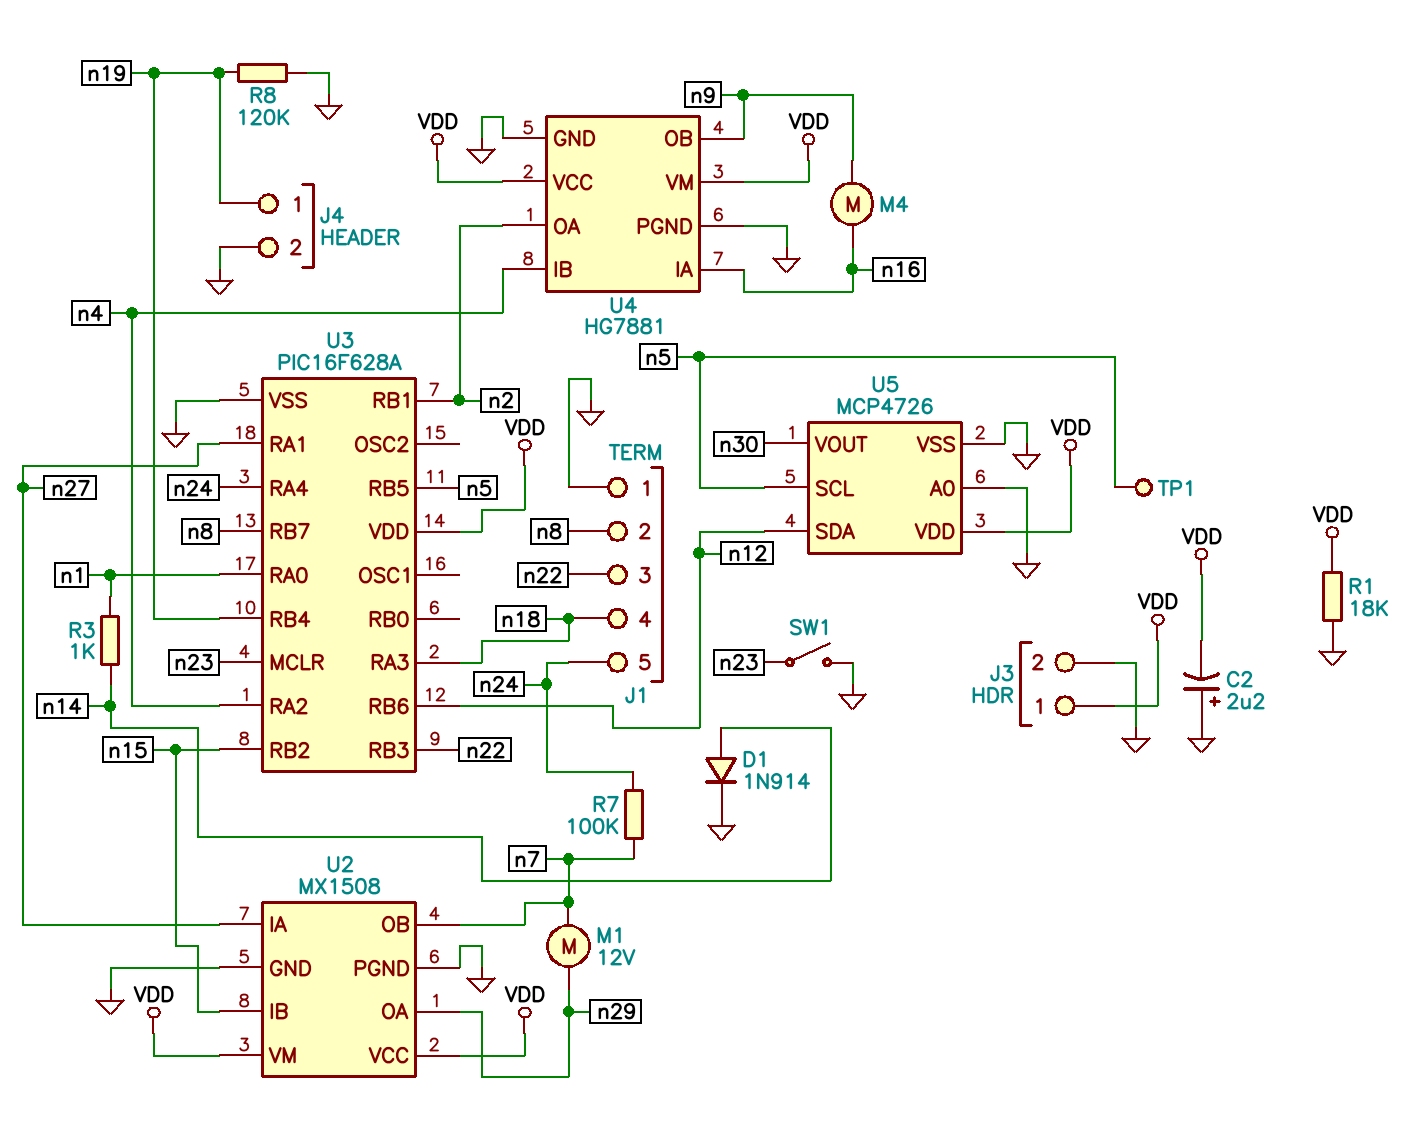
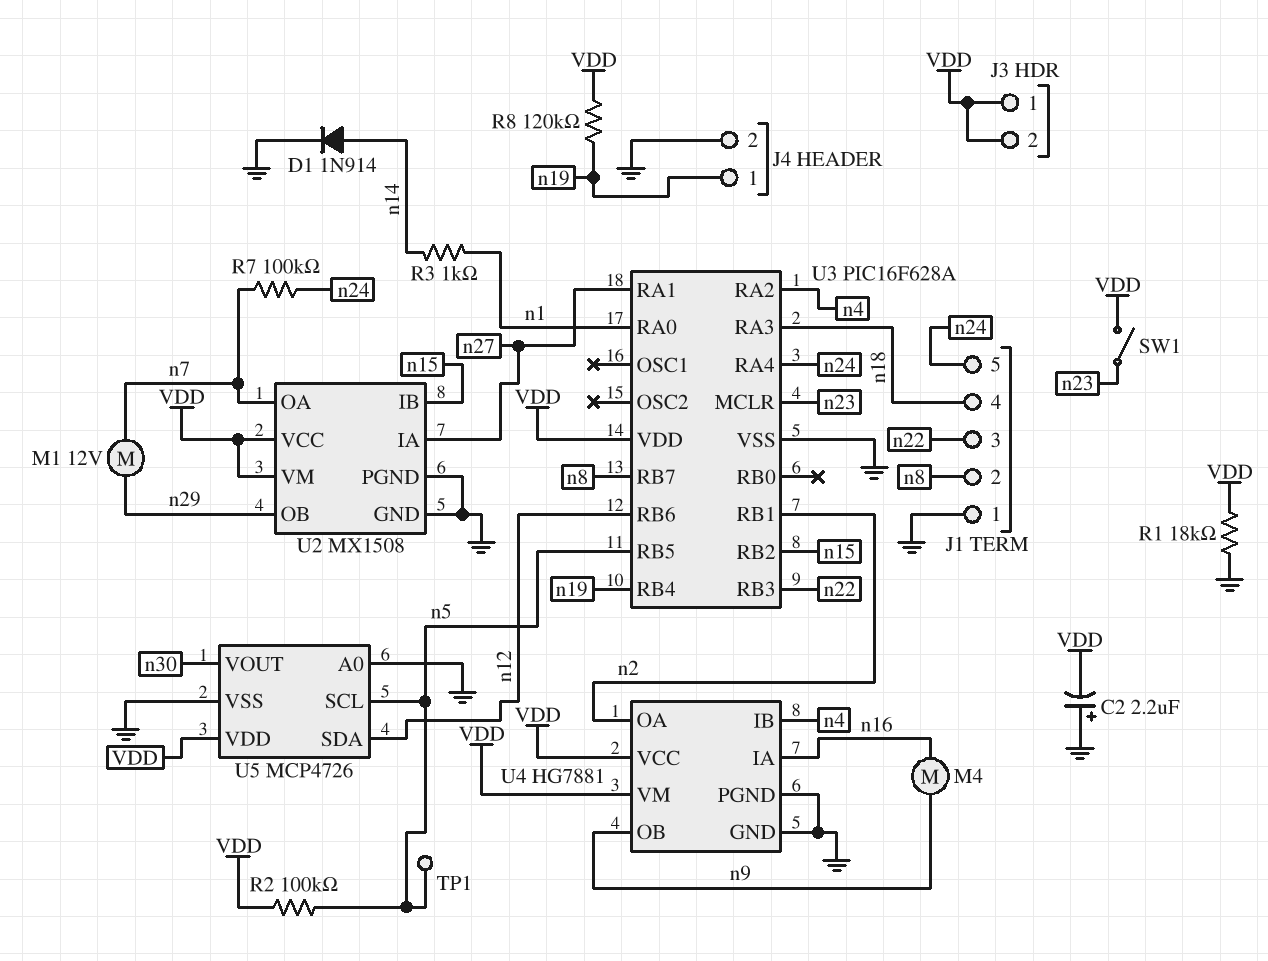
J3 pin 2: GND -> VDD
R2: none -> 100k (VDD, n5)
R8: 120k (GND, n19) -> 120k (VDD, n19)
SW1: switch (GND, n23) -> switch (VDD, n23)
U2 pin OA: n29 -> n7
U2 pin OB: n7 -> n29

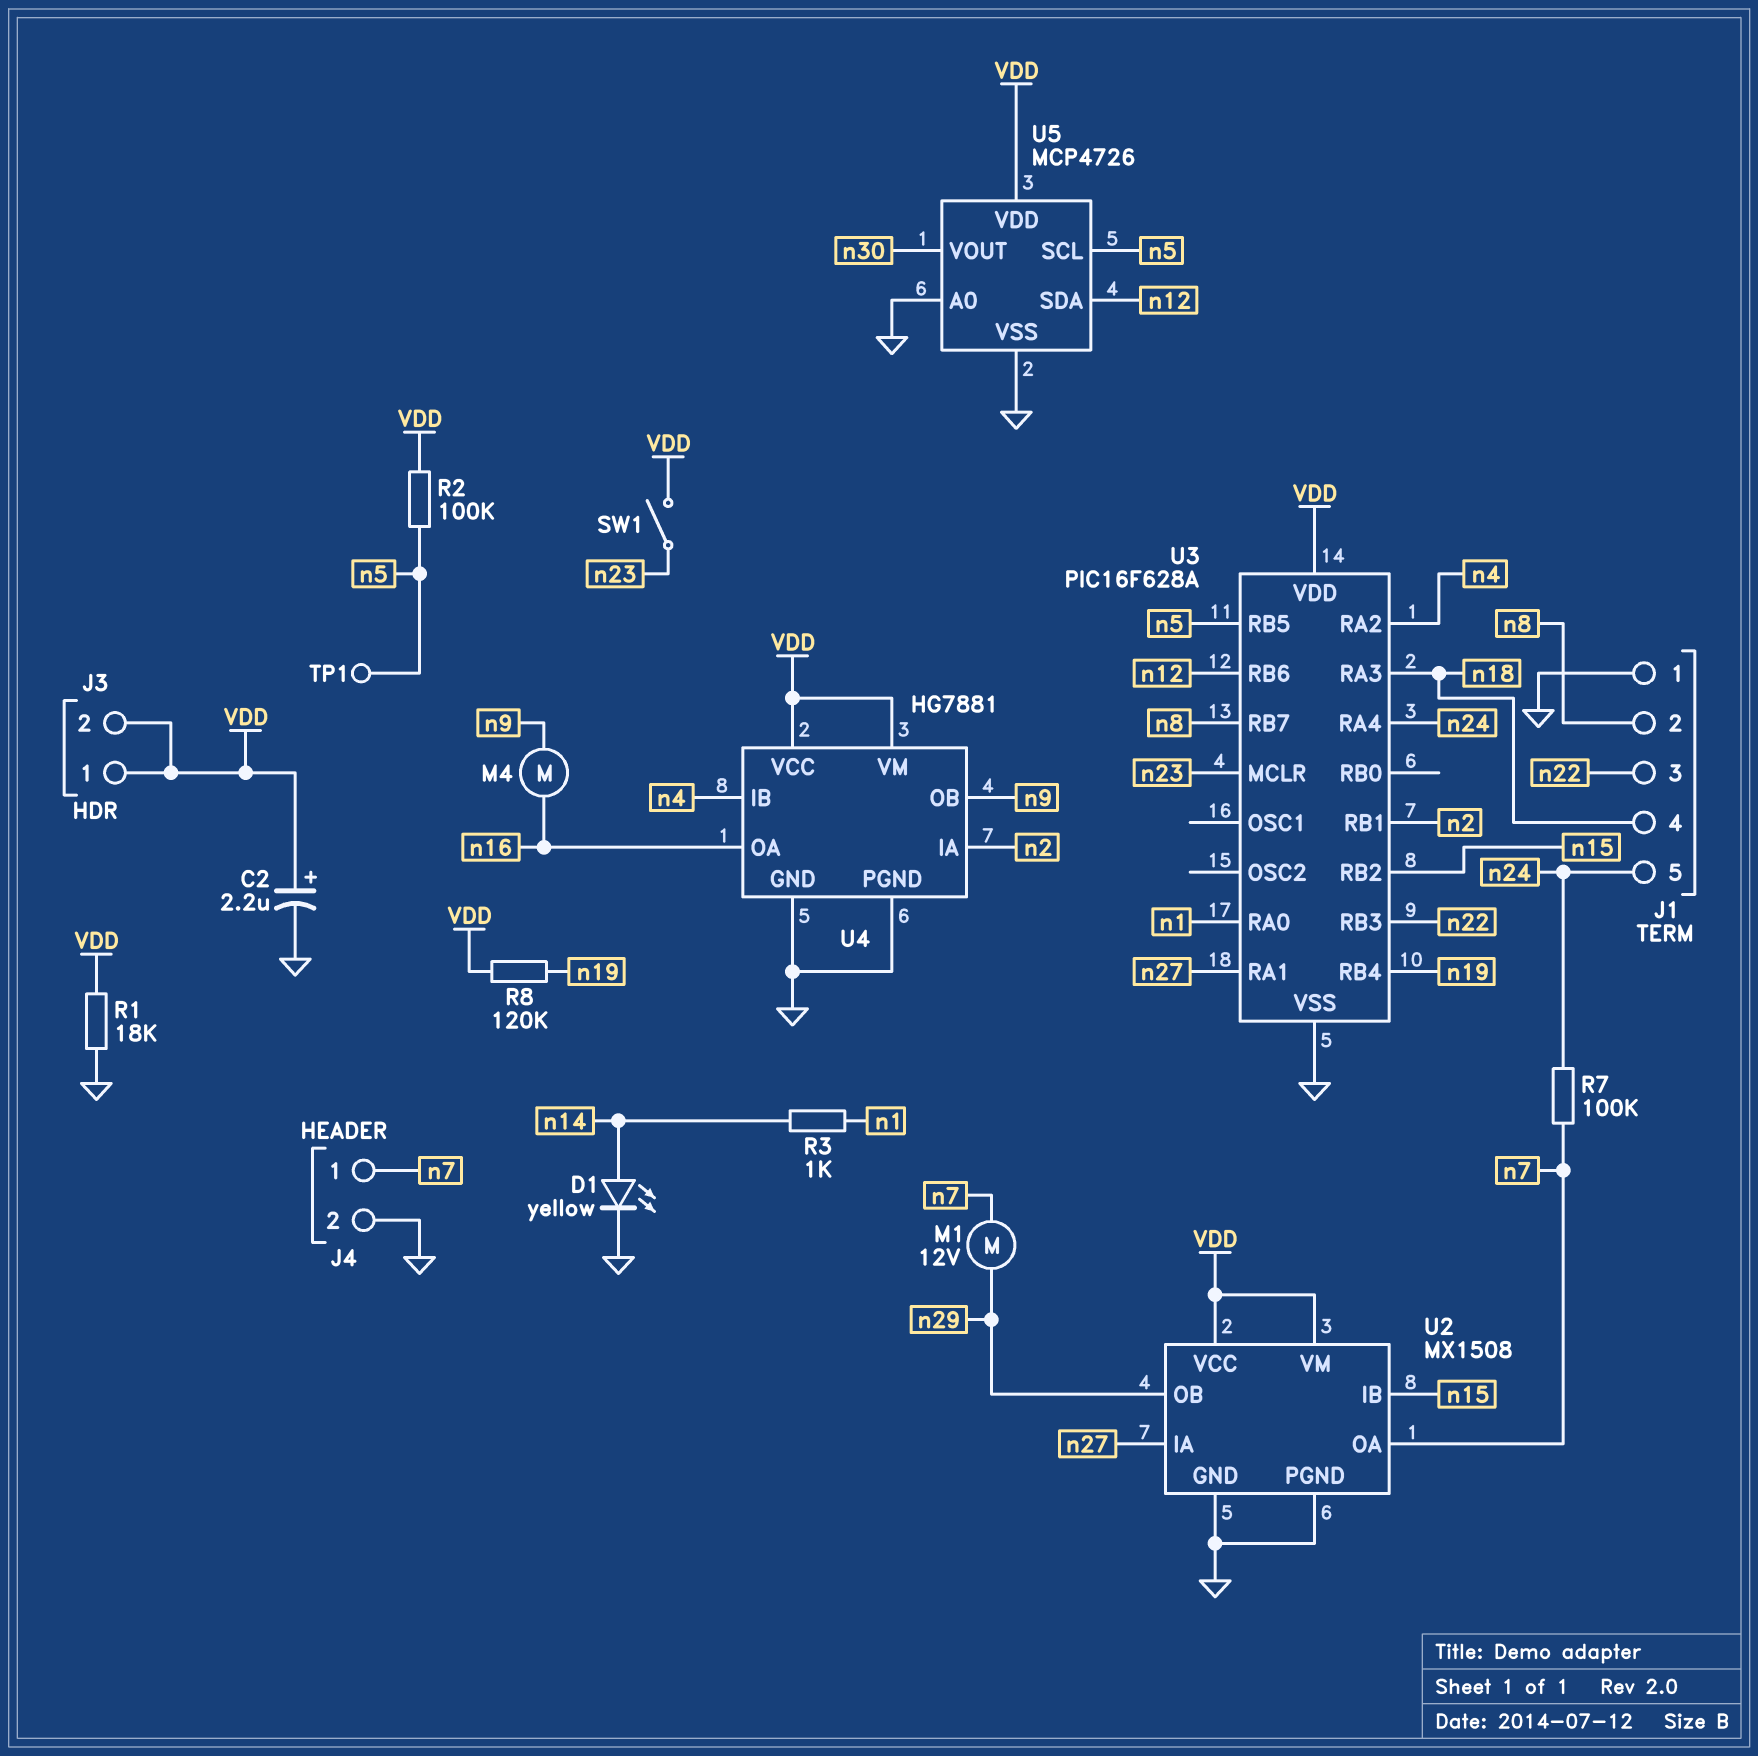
C2: 2.2uF (plus GND, minus VDD) -> 2.2uF (plus VDD, minus GND)
D1: diode 1N914 (A n14, K GND) -> LED yellow (A n14, K GND)
J4 pin 1: n19 -> n7
U4 pin IA: n16 -> n2
U4 pin OA: n2 -> n16

